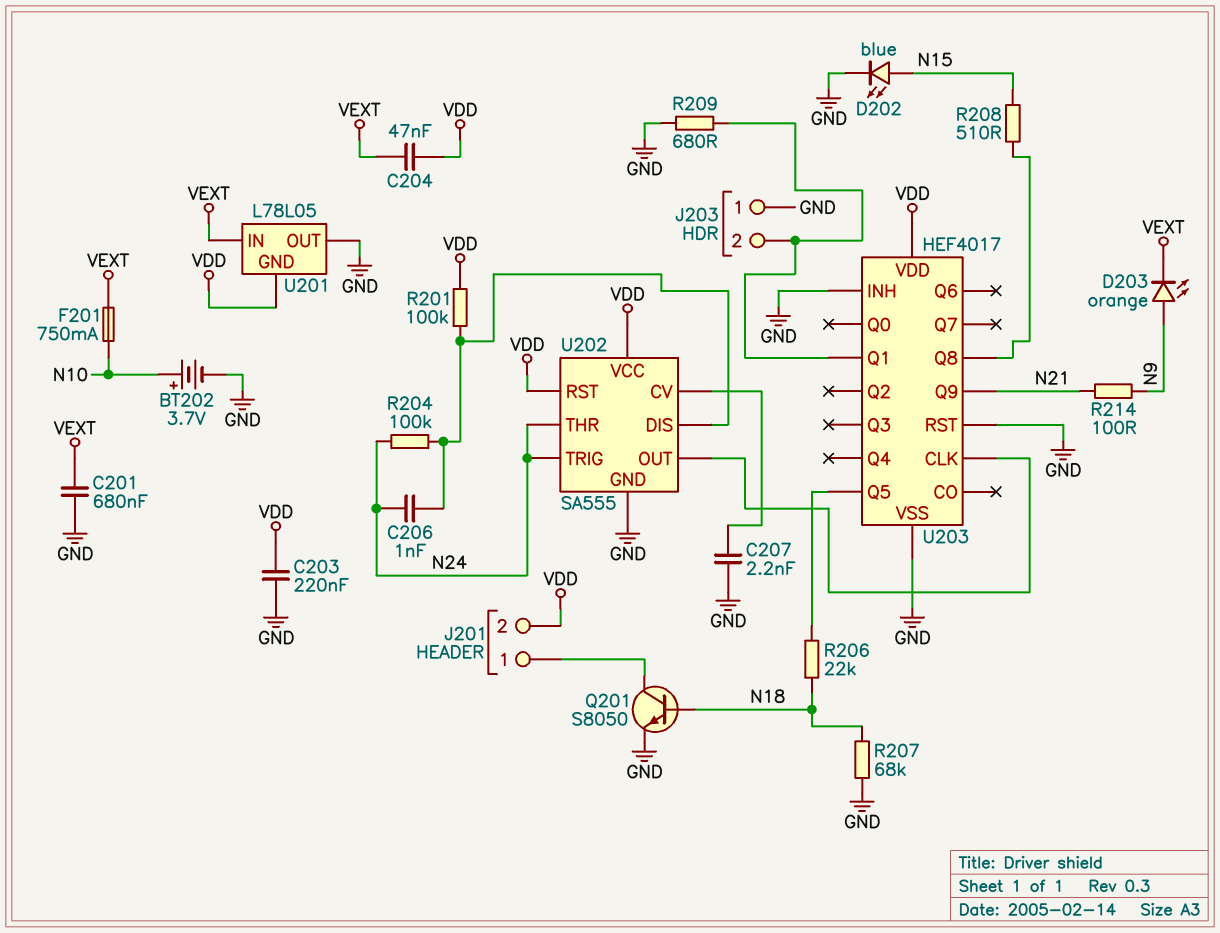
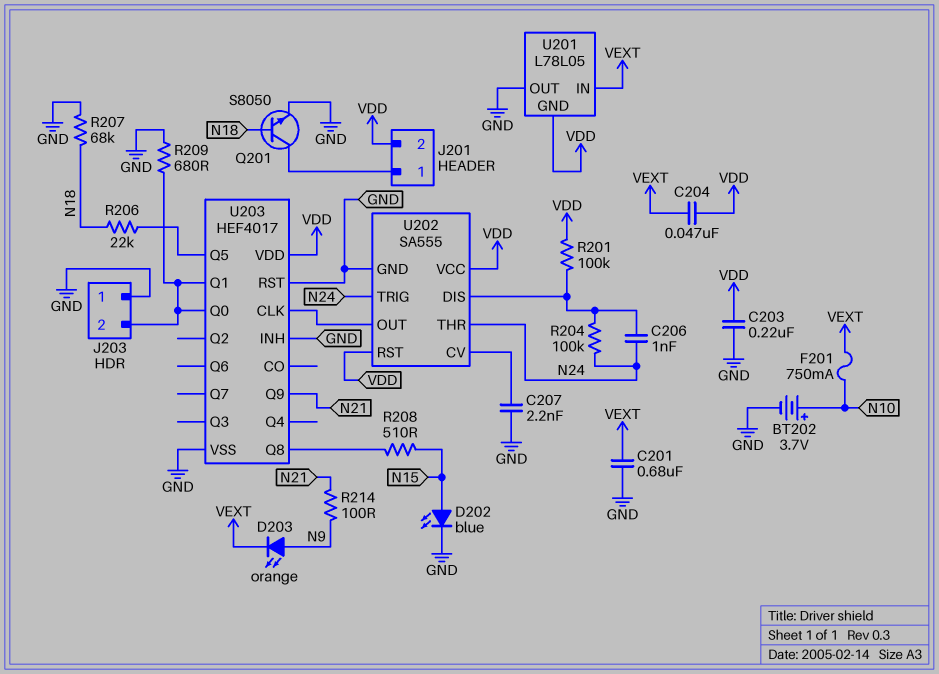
U203 pin Q0: none -> J203/2

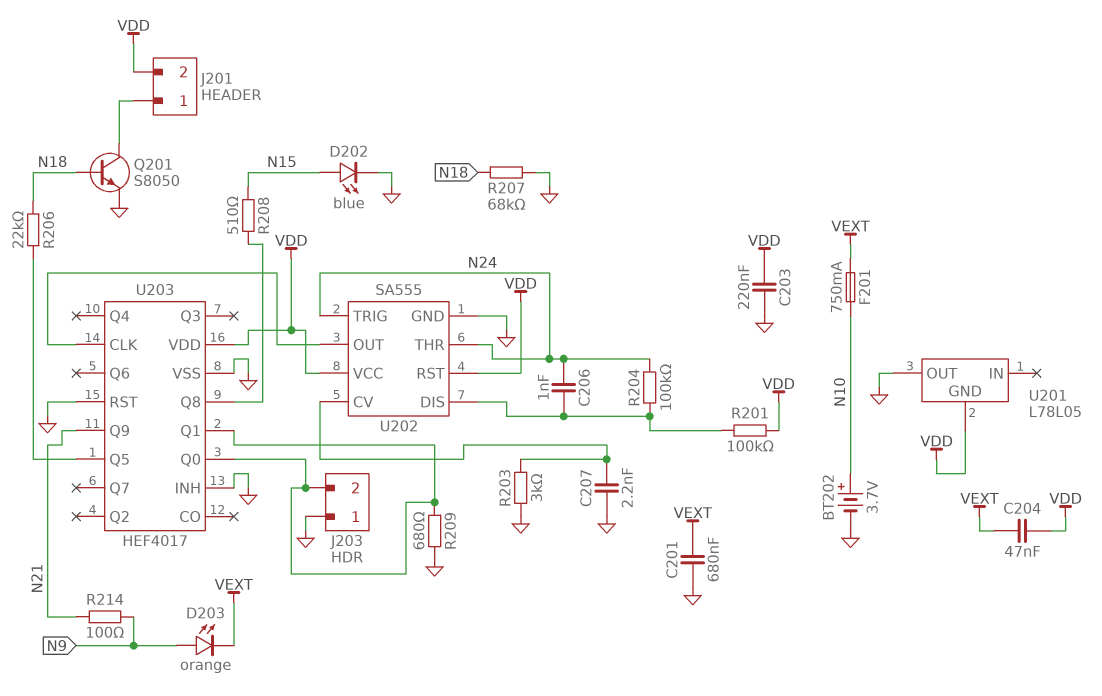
R203: none -> 3k (GND, U202/CV)
U201 pin IN: VEXT -> none

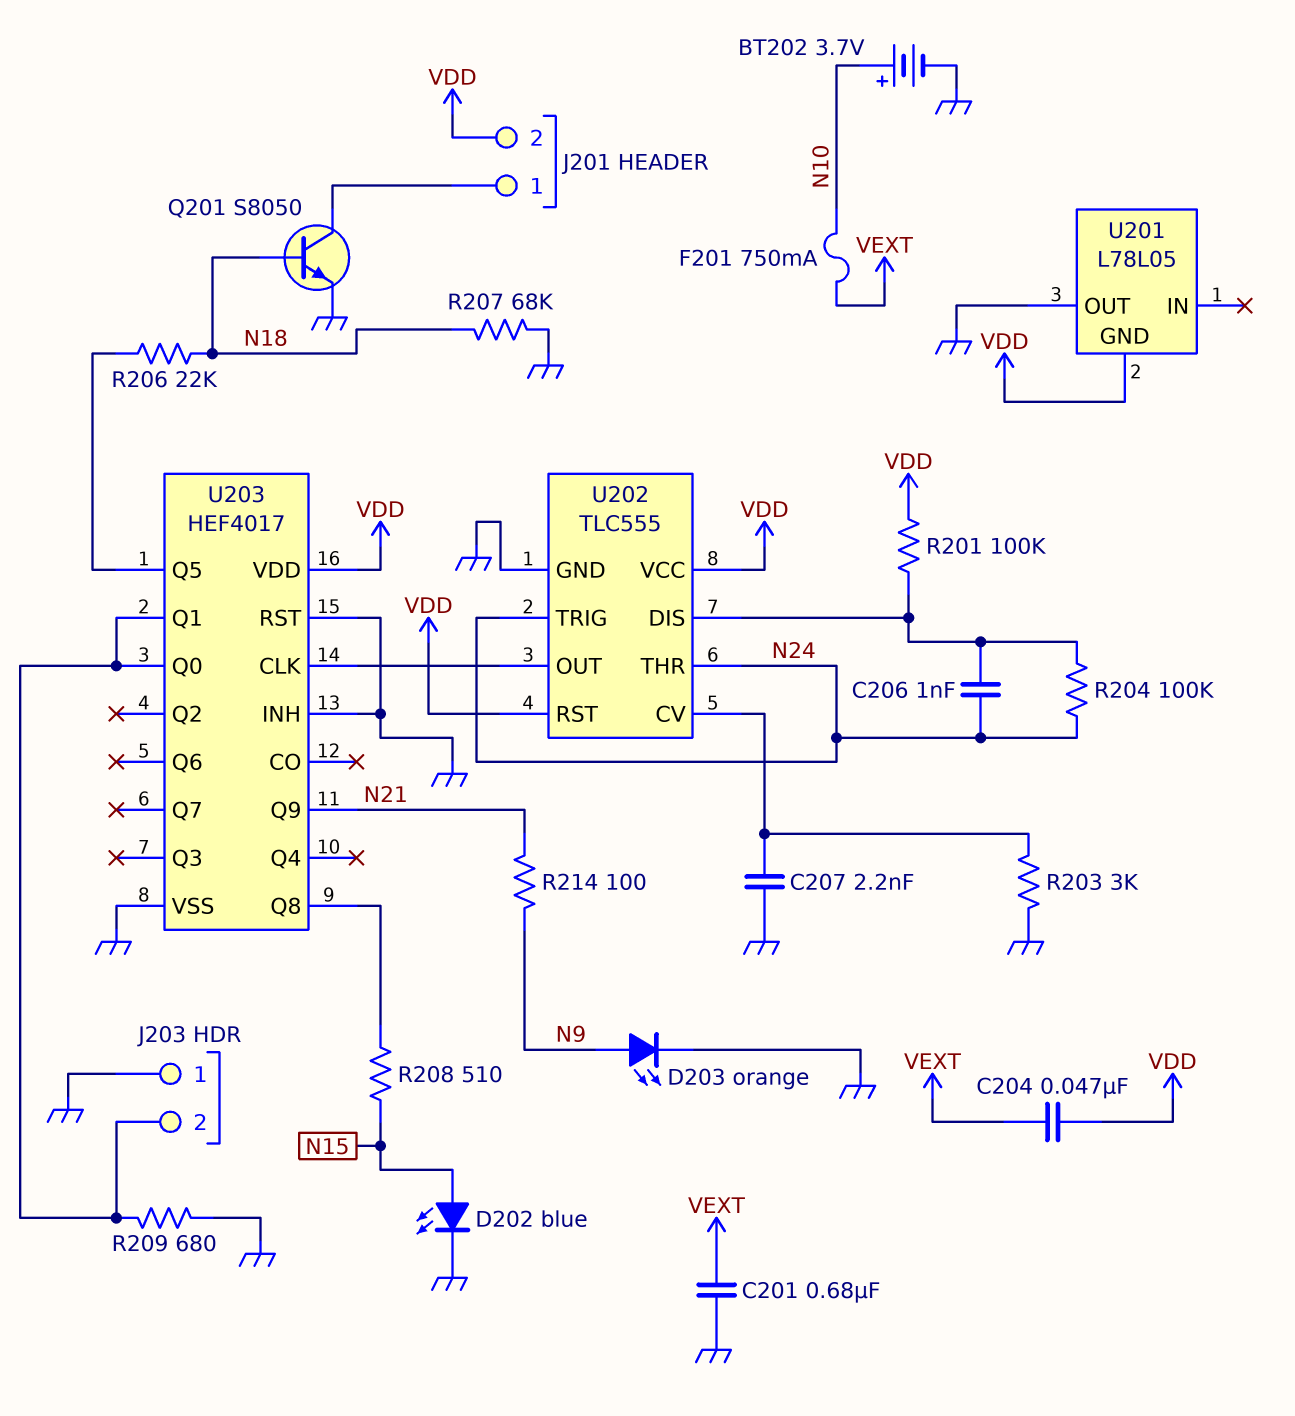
C203: 220nF (GND, VDD) -> none
D203: LED orange (A N9, K VEXT) -> LED orange (A N9, K GND)
U202: SA555 -> TLC555

